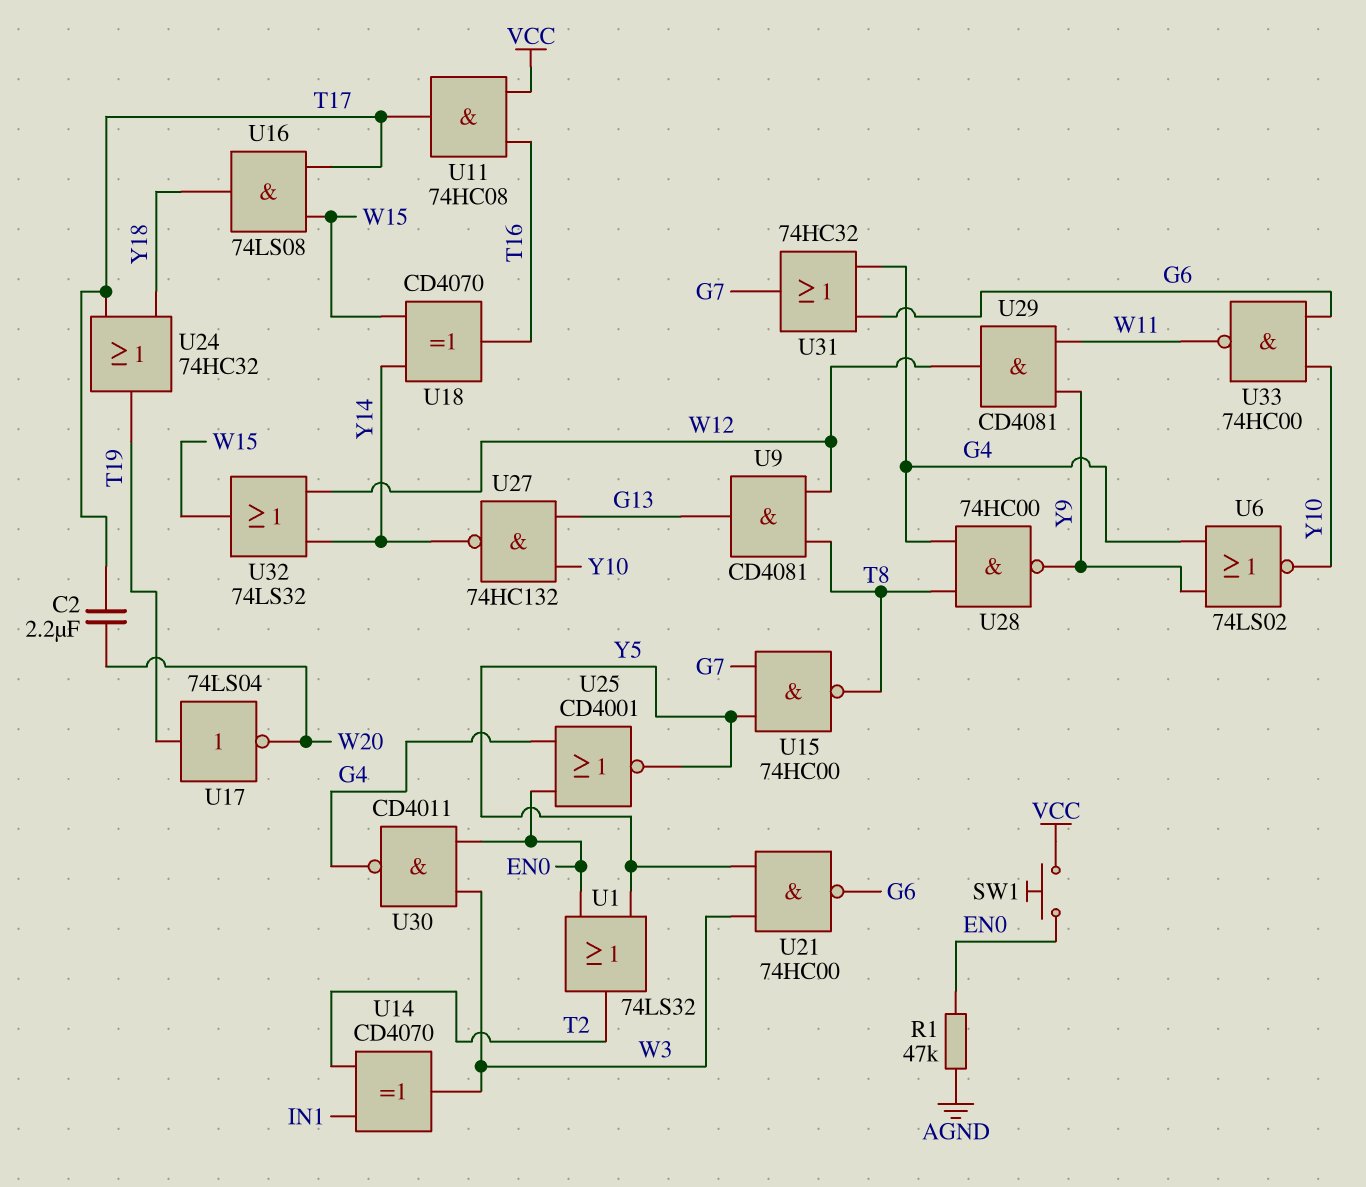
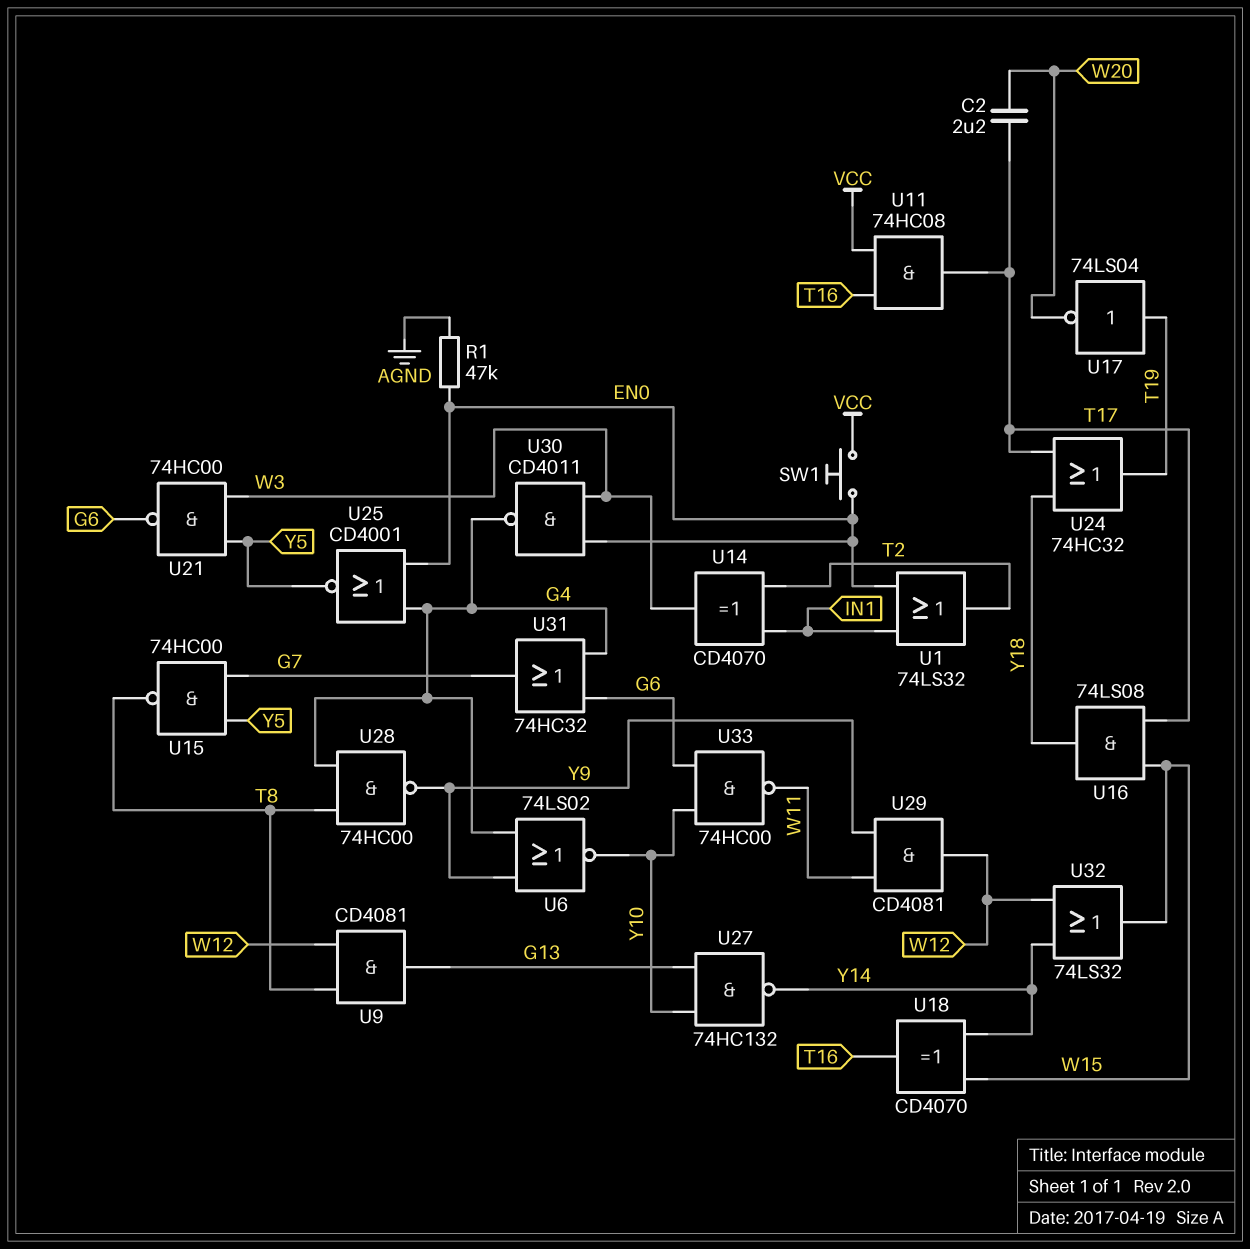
U1: OR 74LS32 (in EN0, in Y5, out T2) -> OR 74LS32 (in EN0, in IN1, out T2)

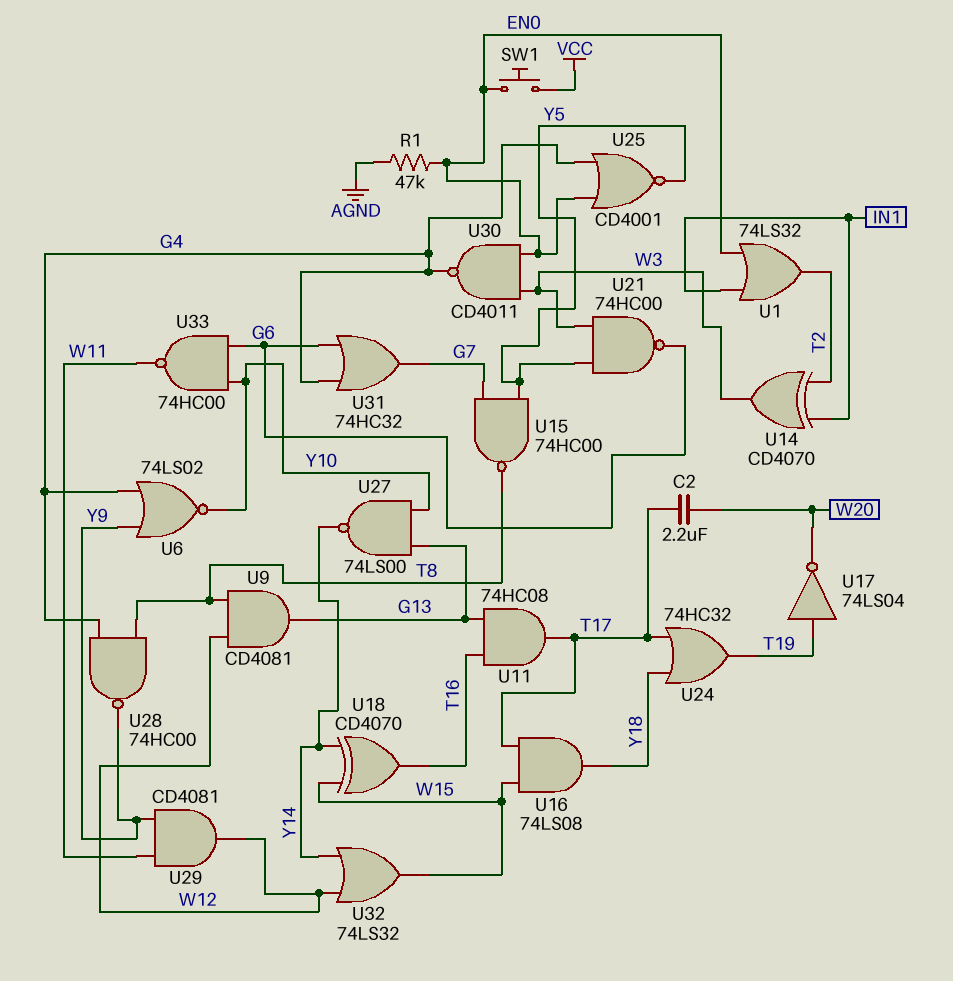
U11: AND 74HC08 (in T16, in VCC, out T17) -> AND 74HC08 (in G13, in T16, out T17)
U27: NAND 74HC132 (in G13, in Y10, out Y14) -> NAND 74LS00 (in G13, in Y10, out Y14)

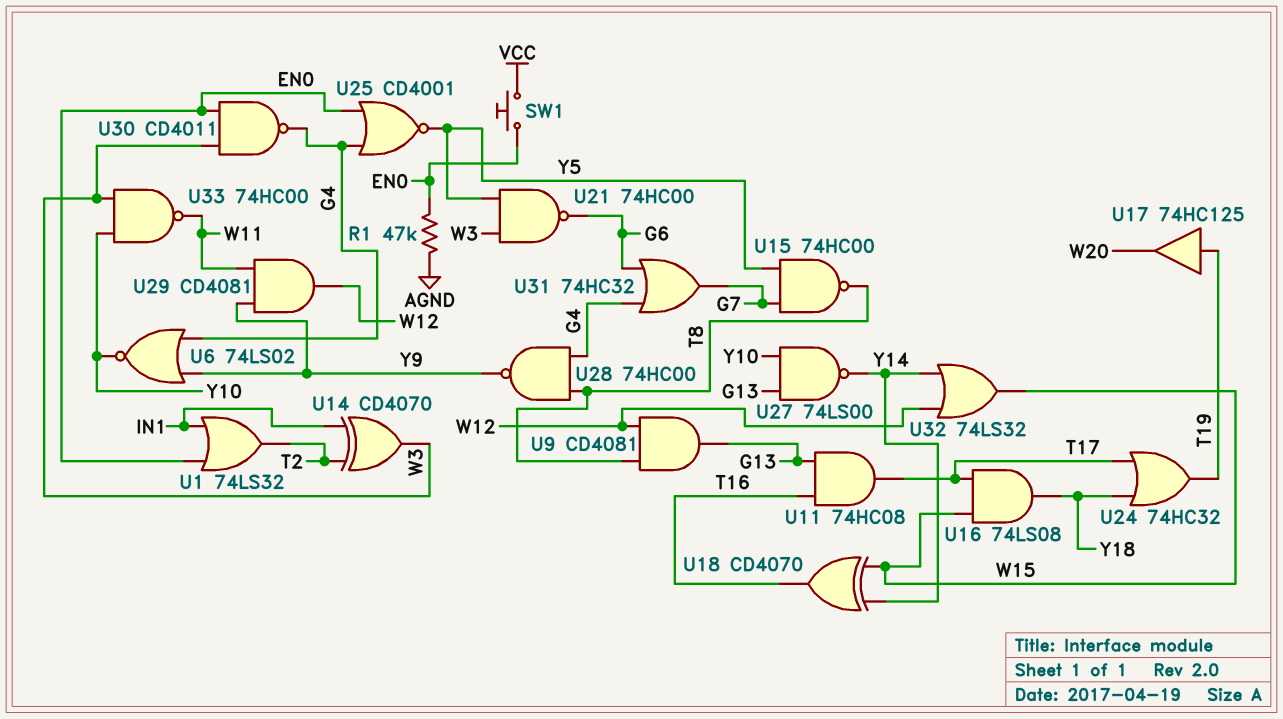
C2: 2.2uF (T17, W20) -> none
U17: NOT 74LS04 (in T19, out W20) -> buffer 74HC125 (in T19, out W20)
U33: NAND 74HC00 (in G6, in Y10, out W11) -> NAND 74HC00 (in W3, in Y10, out W11)

